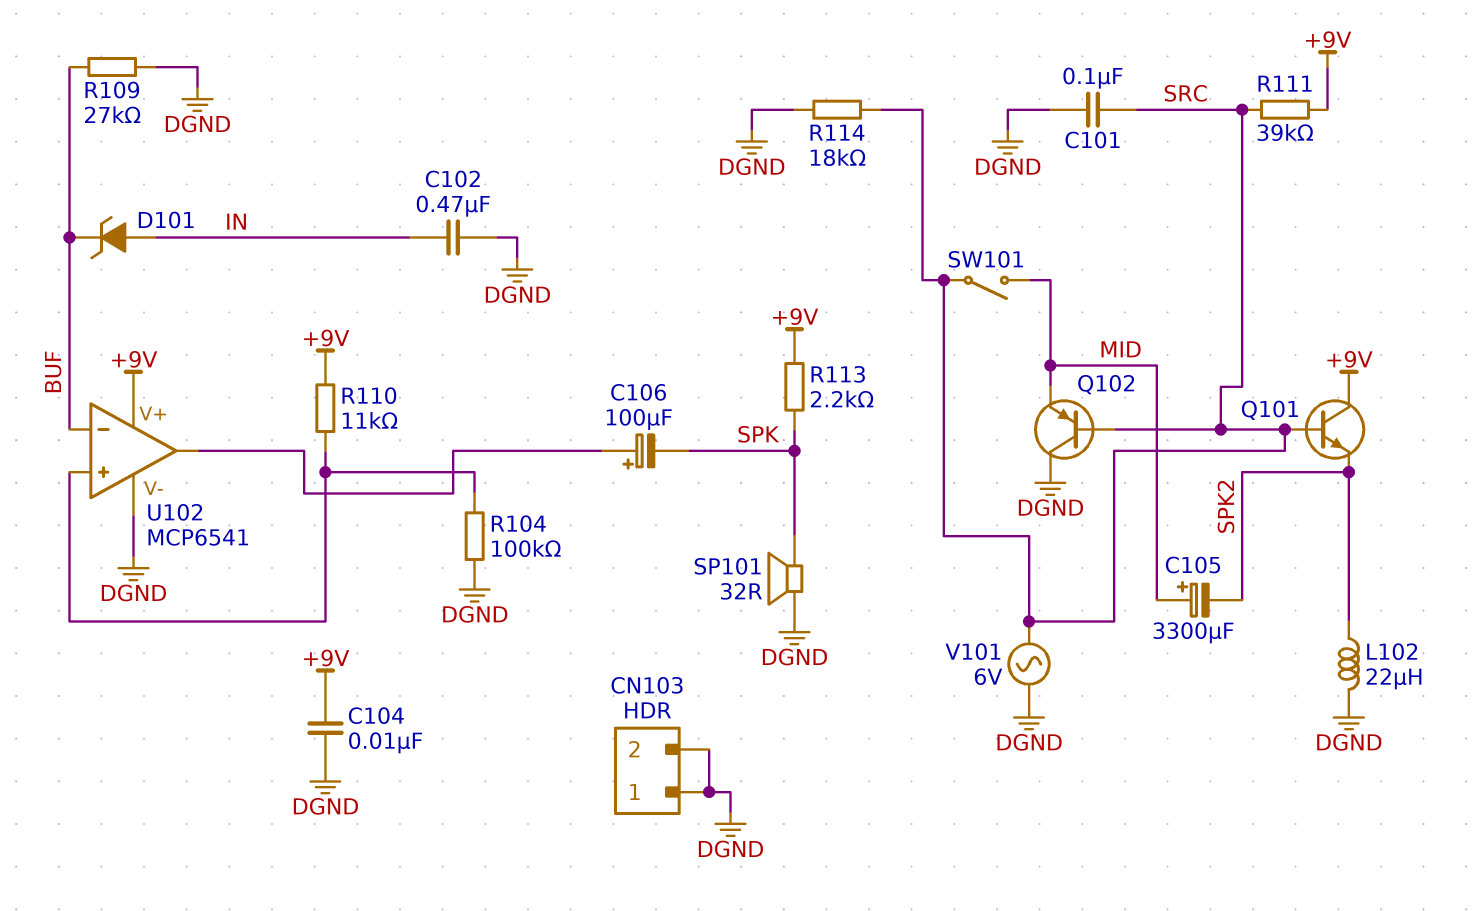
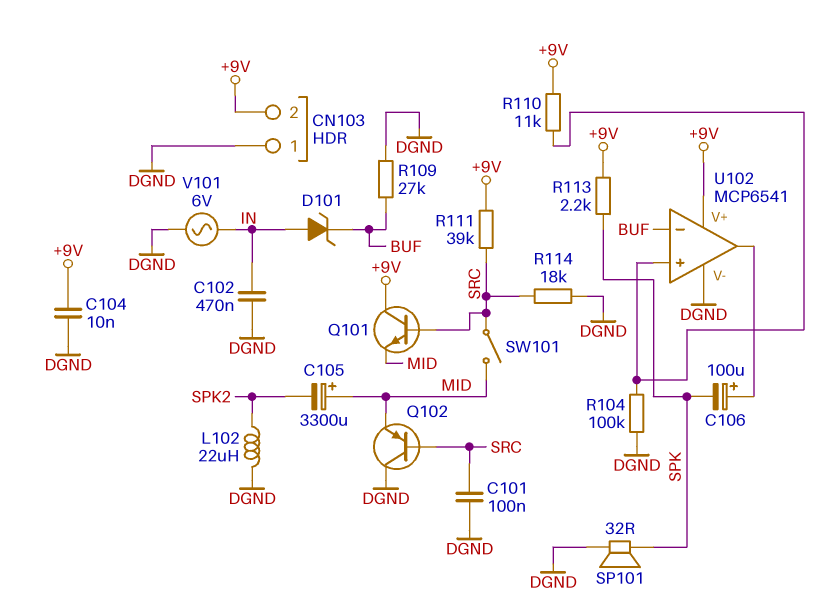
CN103 pin 2: DGND -> +9V
Q101: NPN (B SRC, C +9V, E SPK2) -> NPN (B SRC, C +9V, E MID)
V101: AC 6V (DGND, SRC) -> AC 6V (DGND, IN)

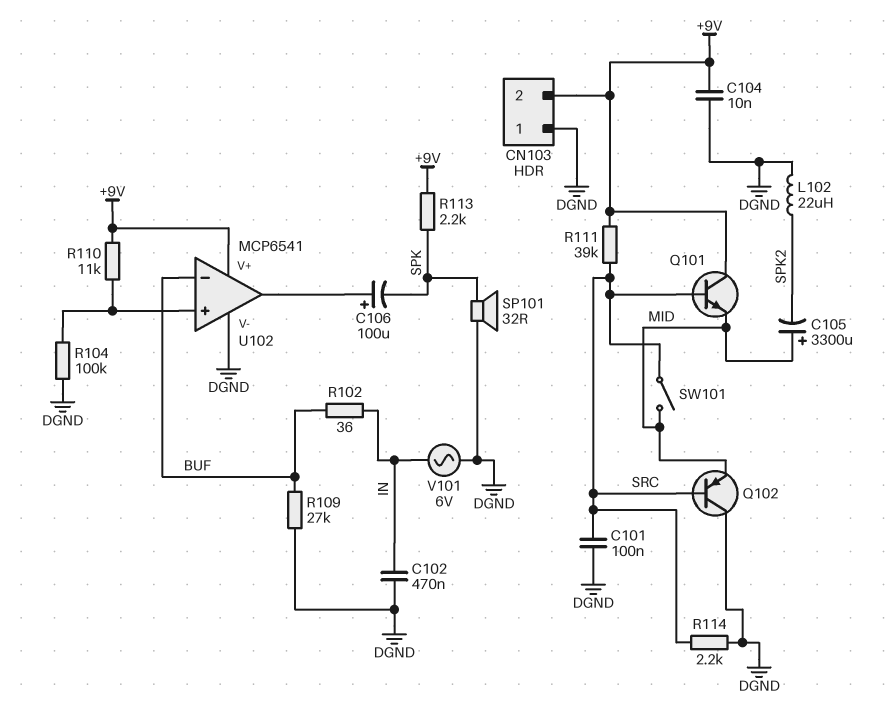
D101: zener (A IN, K BUF) -> none
R102: none -> 36 (BUF, IN)
R114: 18k (DGND, SRC) -> 2.2k (DGND, SRC)

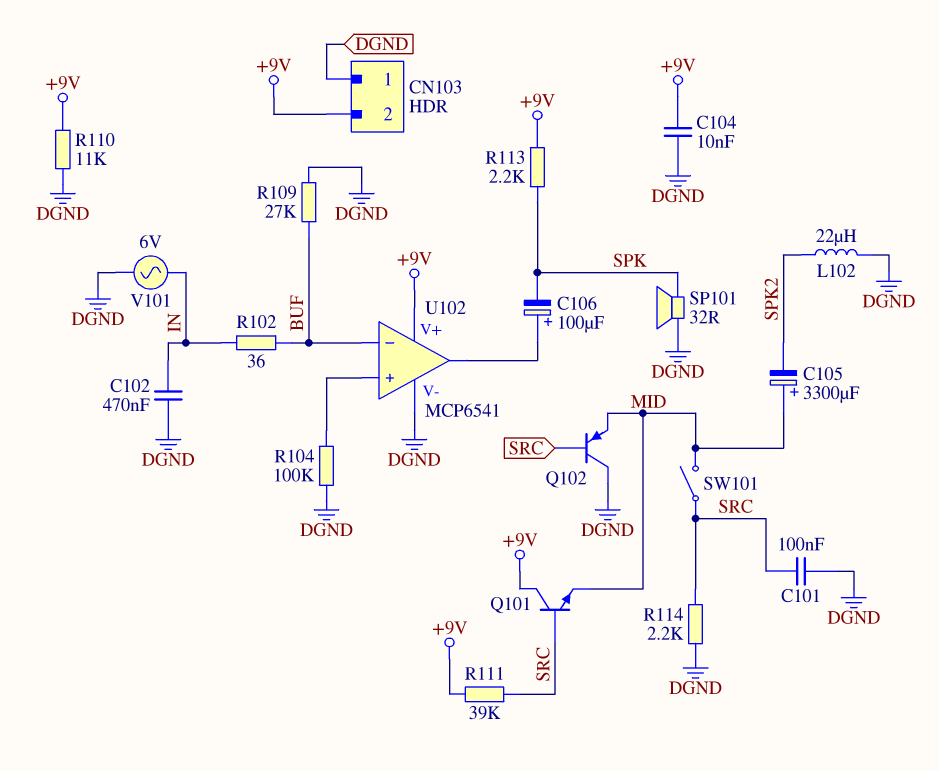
R110: 11k (+9V, U102/in+) -> 11k (+9V, DGND)

